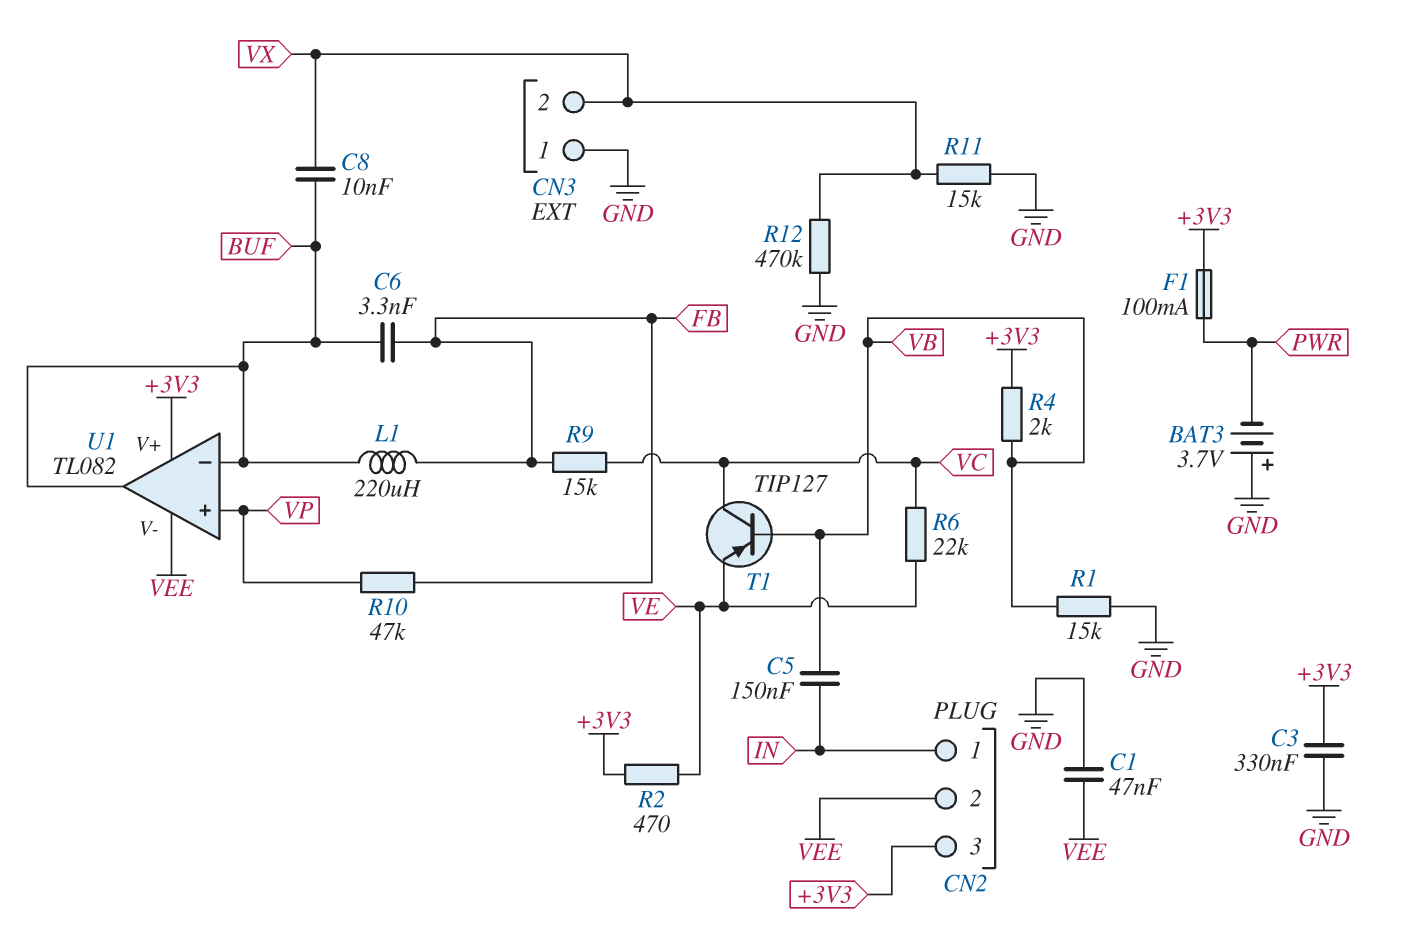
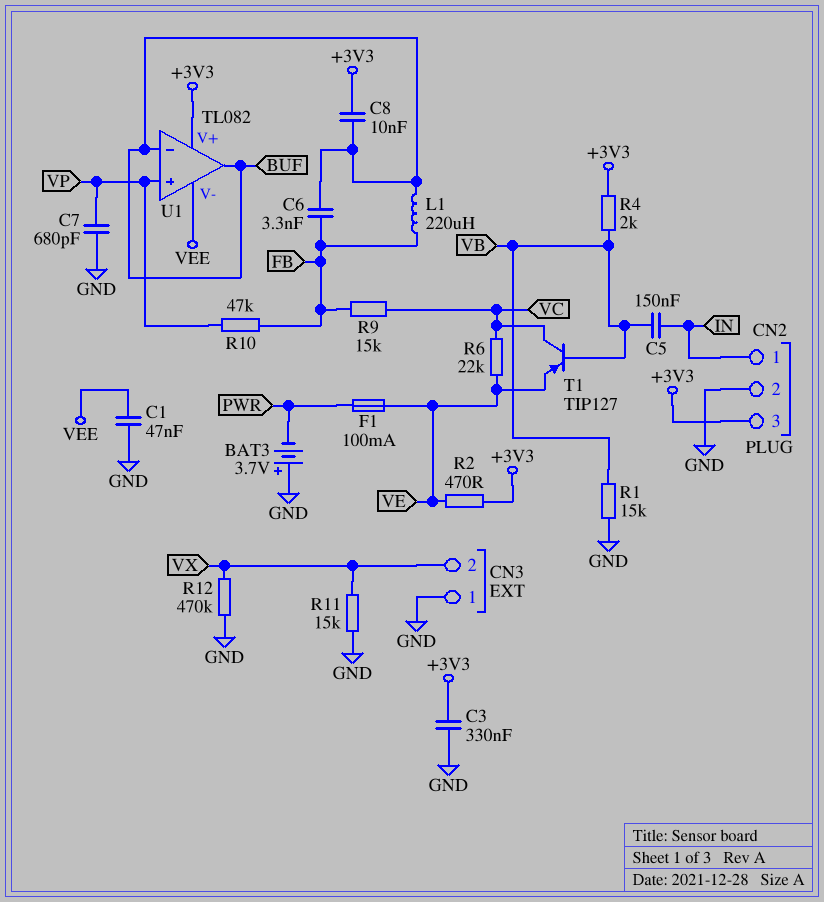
C7: none -> 680pF (GND, VP)
C8: 10nF (BUF, VX) -> 10nF (+3V3, BUF)
CN2 pin 2: VEE -> GND
F1: 100mA (+3V3, PWR) -> 100mA (PWR, VE)

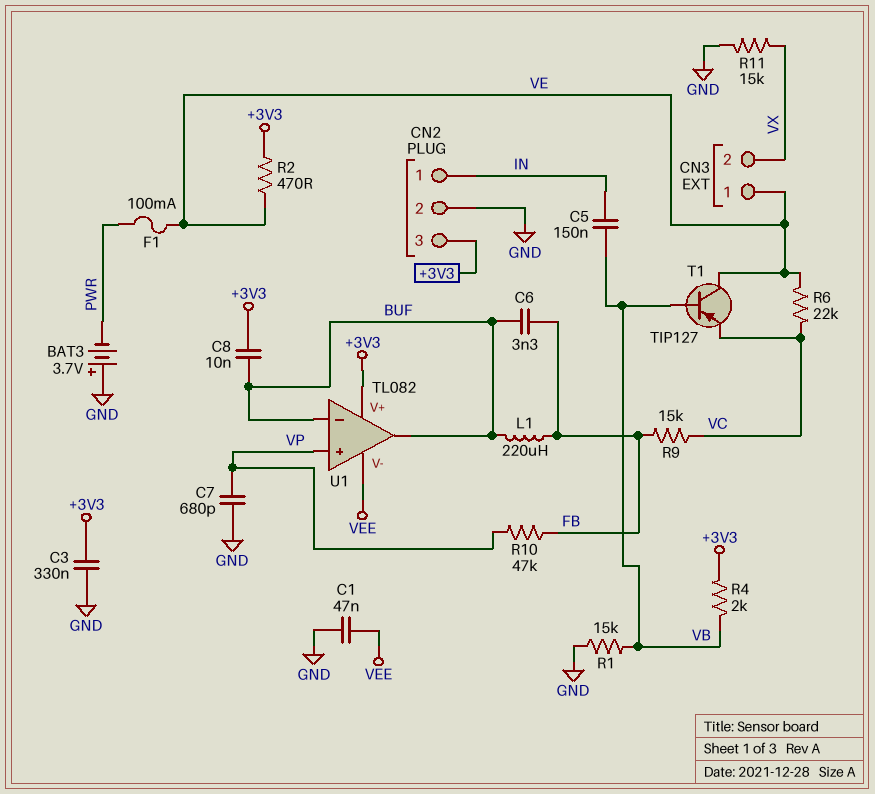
CN3 pin 1: GND -> VE
R12: 470k (GND, VX) -> none
T1: PNP TIP127 (B VB, C VC, E VE) -> PNP TIP127 (B VB, C VE, E VC)

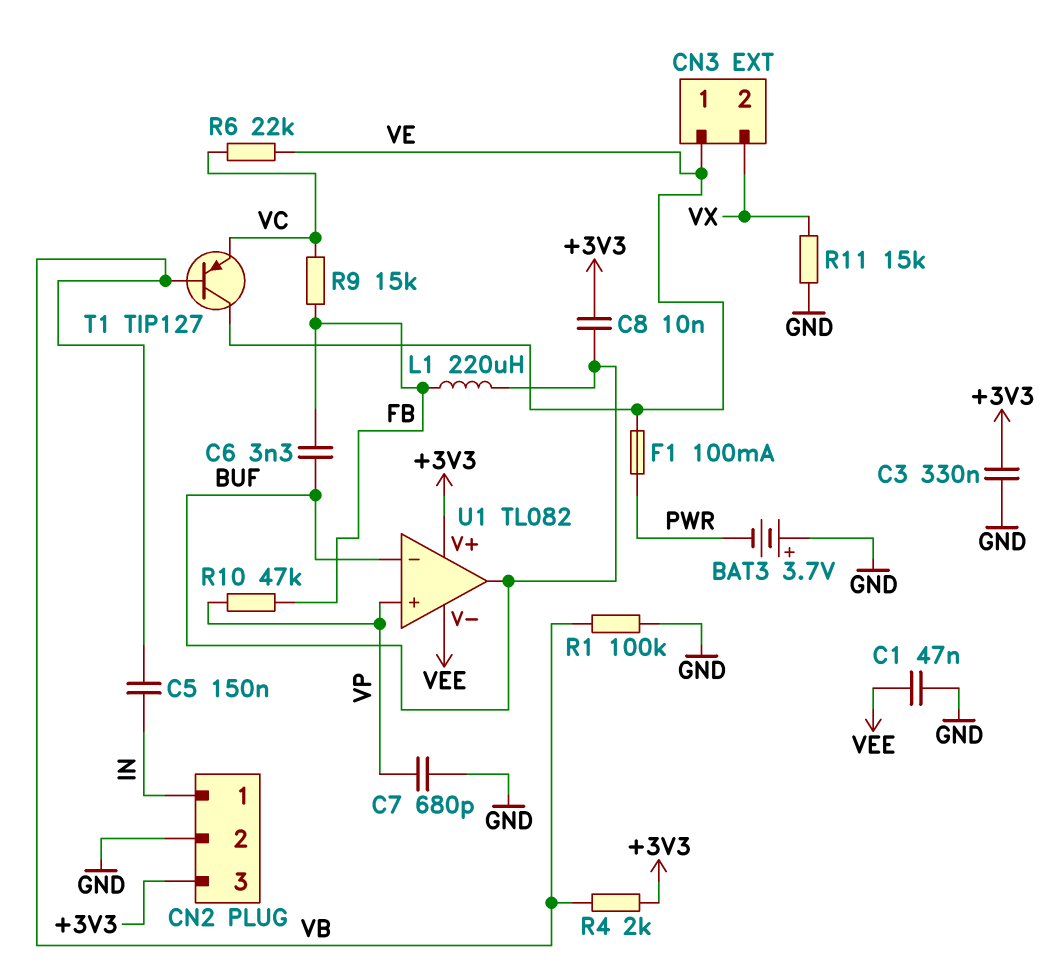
R1: 15k (GND, VB) -> 100k (GND, VB)
R2: 470 (+3V3, VE) -> none

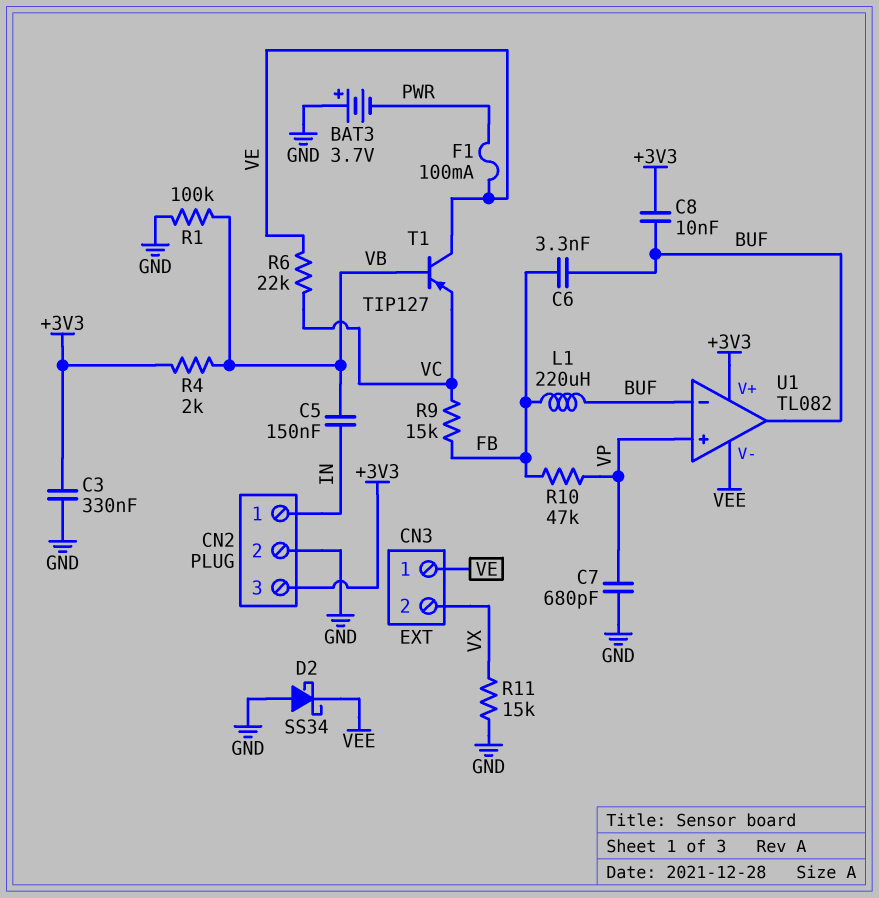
C1: 47nF (GND, VEE) -> none
D2: none -> schottky SS34 (A GND, K VEE)

